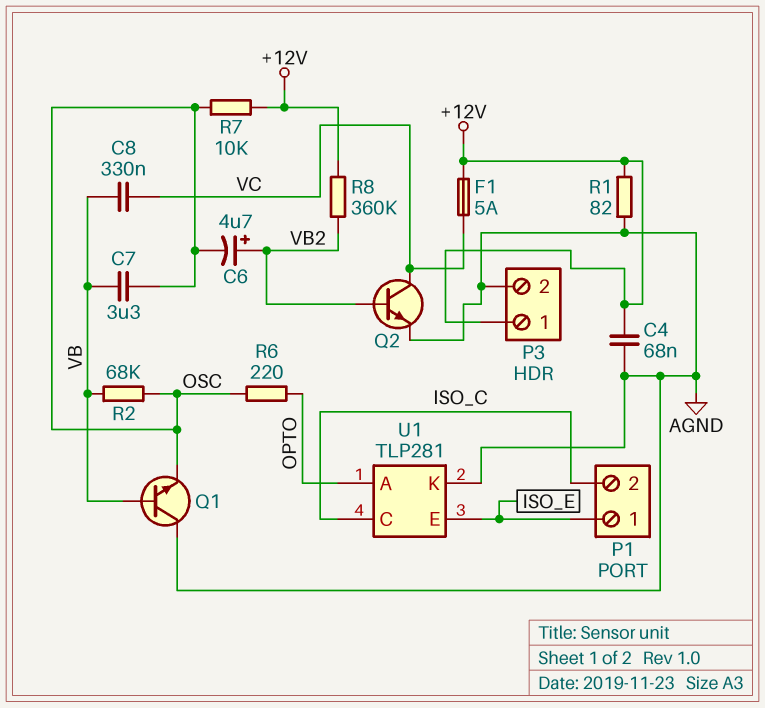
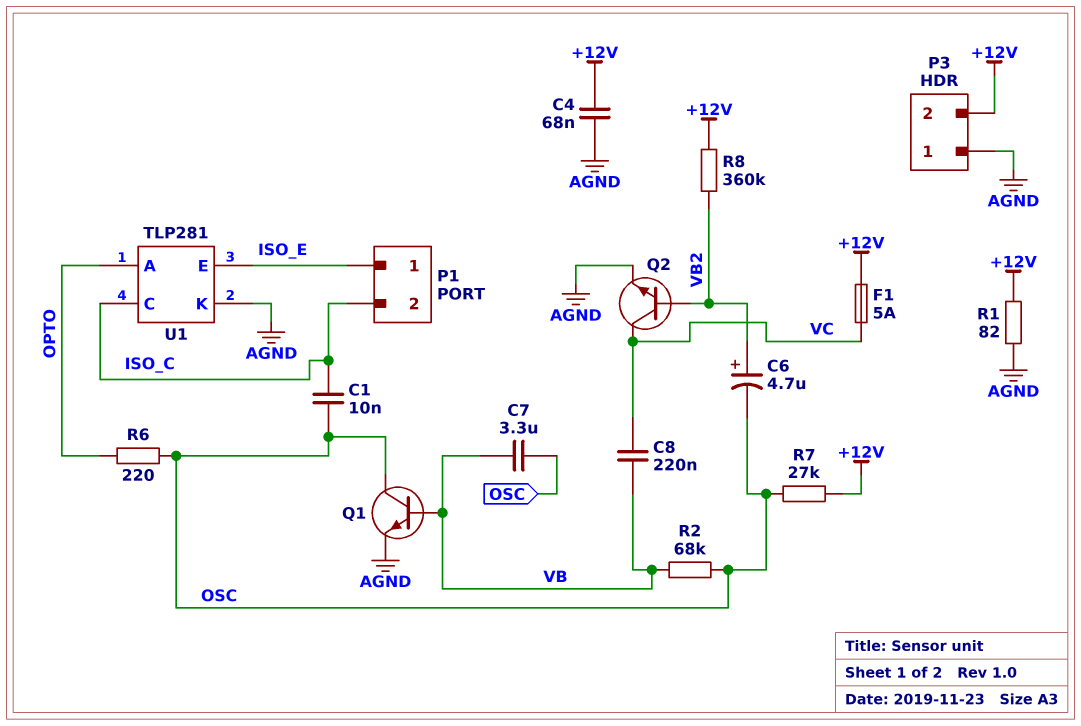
C1: none -> 10nF (ISO_C, OSC)
C8: 330nF (VB, VC) -> 220nF (VB, VC)
P3 pin 1: +12V -> AGND
P3 pin 2: AGND -> +12V
Q1: NPN (B VB, C AGND, E OSC) -> NPN (B VB, C OSC, E AGND)
R7: 10k (+12V, OSC) -> 27k (+12V, OSC)

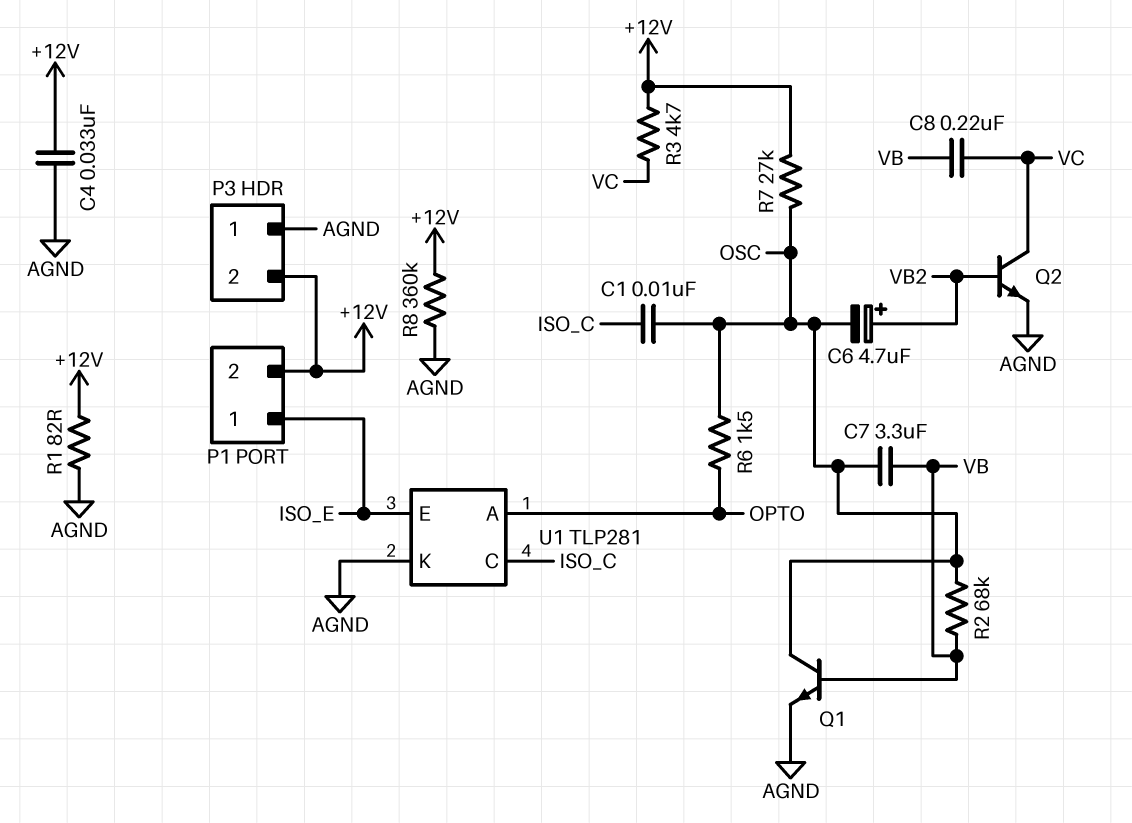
C4: 68nF (+12V, AGND) -> 33nF (+12V, AGND)
F1: 5A (+12V, VC) -> none
P1 pin 2: ISO_C -> +12V
R3: none -> 4.7k (+12V, VC)
R6: 220 (OPTO, OSC) -> 1.5k (OPTO, OSC)
R8: 360k (+12V, VB2) -> 360k (+12V, AGND)

